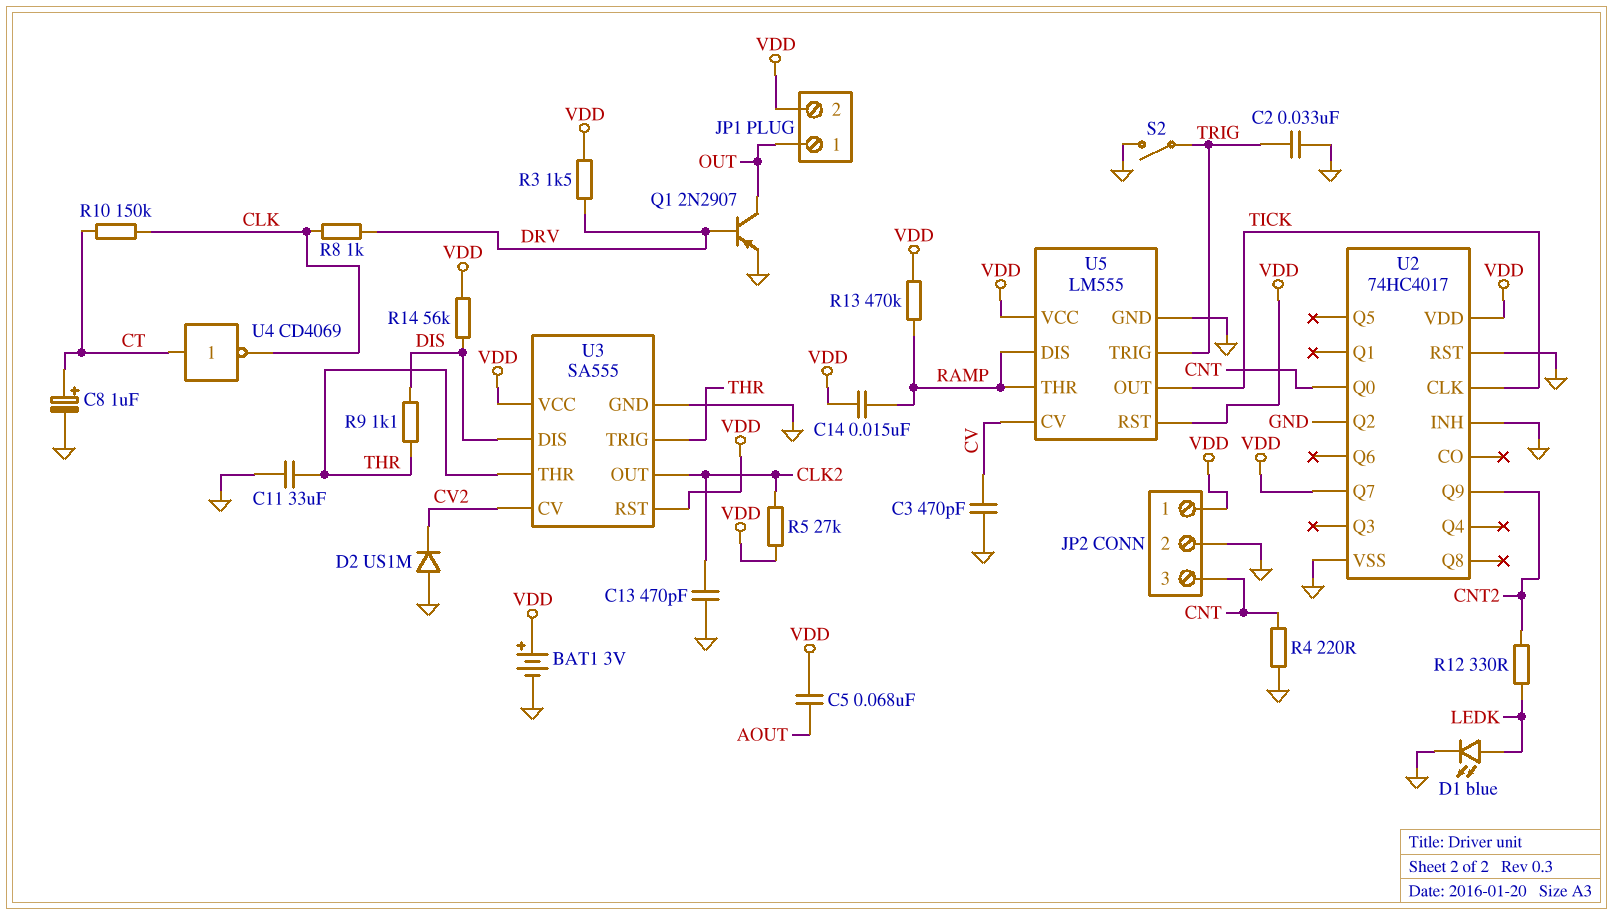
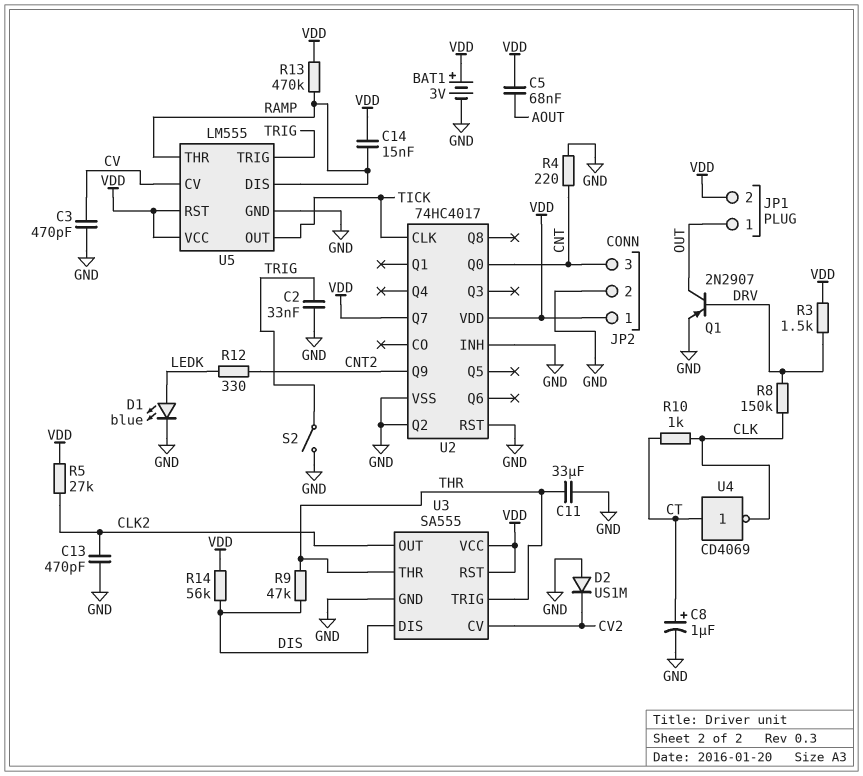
R8: 1k (CLK, DRV) -> 150k (CLK, DRV)
R9: 1.1k (DIS, THR) -> 47k (DIS, THR)
R10: 150k (CLK, CT) -> 1k (CLK, CT)

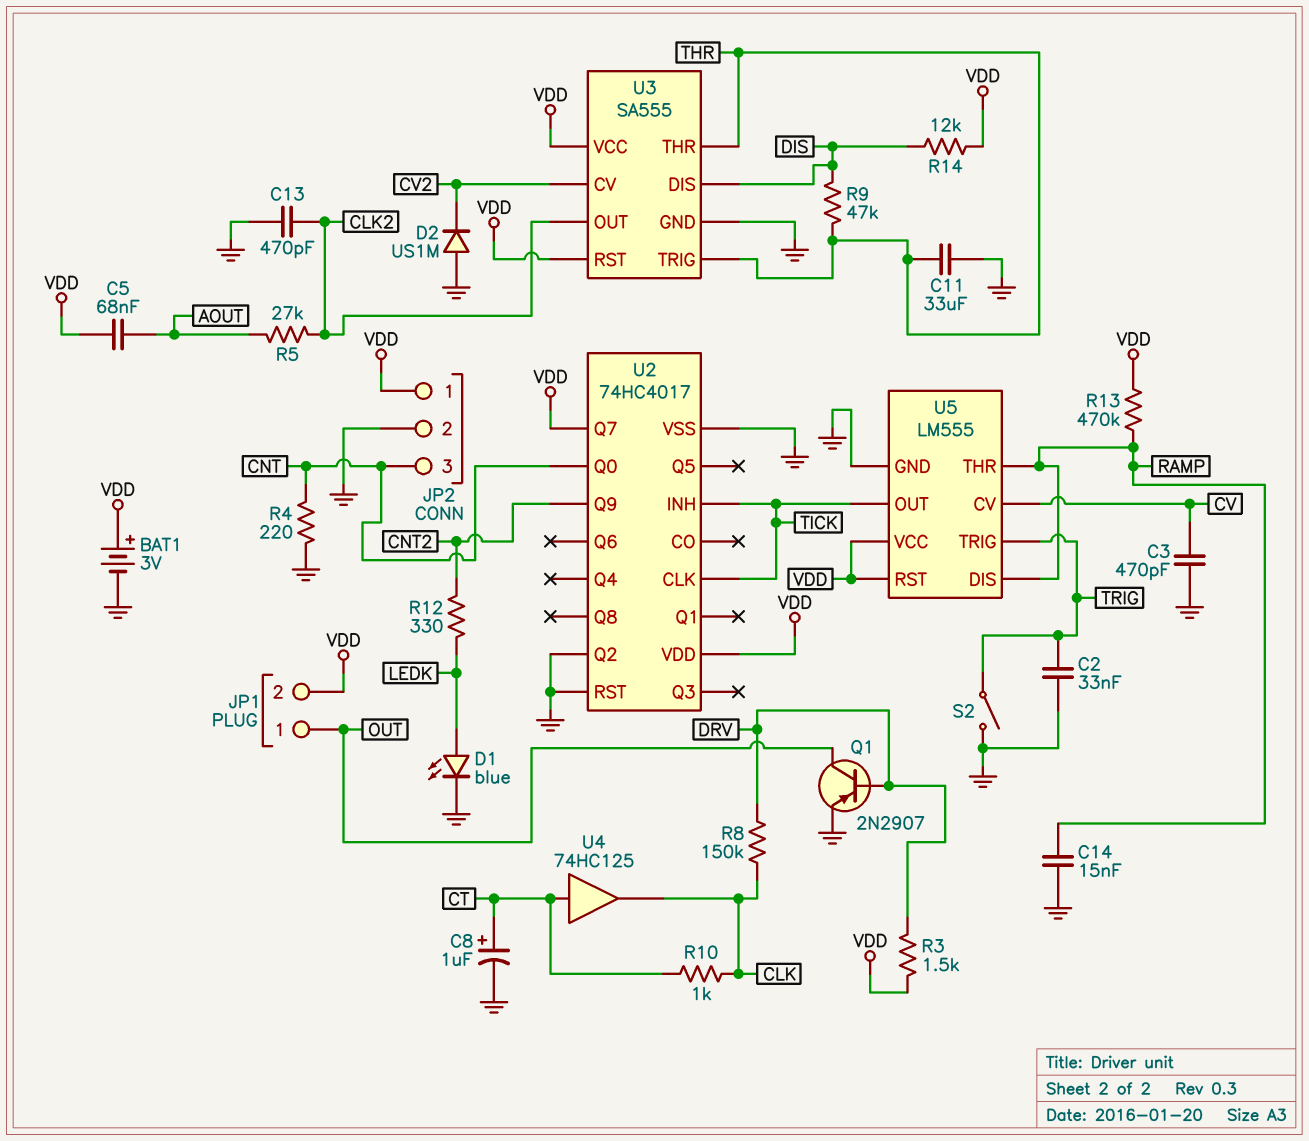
C14: 15nF (RAMP, VDD) -> 15nF (GND, RAMP)
R5: 27k (CLK2, VDD) -> 27k (AOUT, CLK2)
R14: 56k (DIS, VDD) -> 12k (DIS, VDD)
U2 pin INH: GND -> TICK
U4: NOT CD4069 (in CT, out CLK) -> buffer 74HC125 (in CT, out CLK)

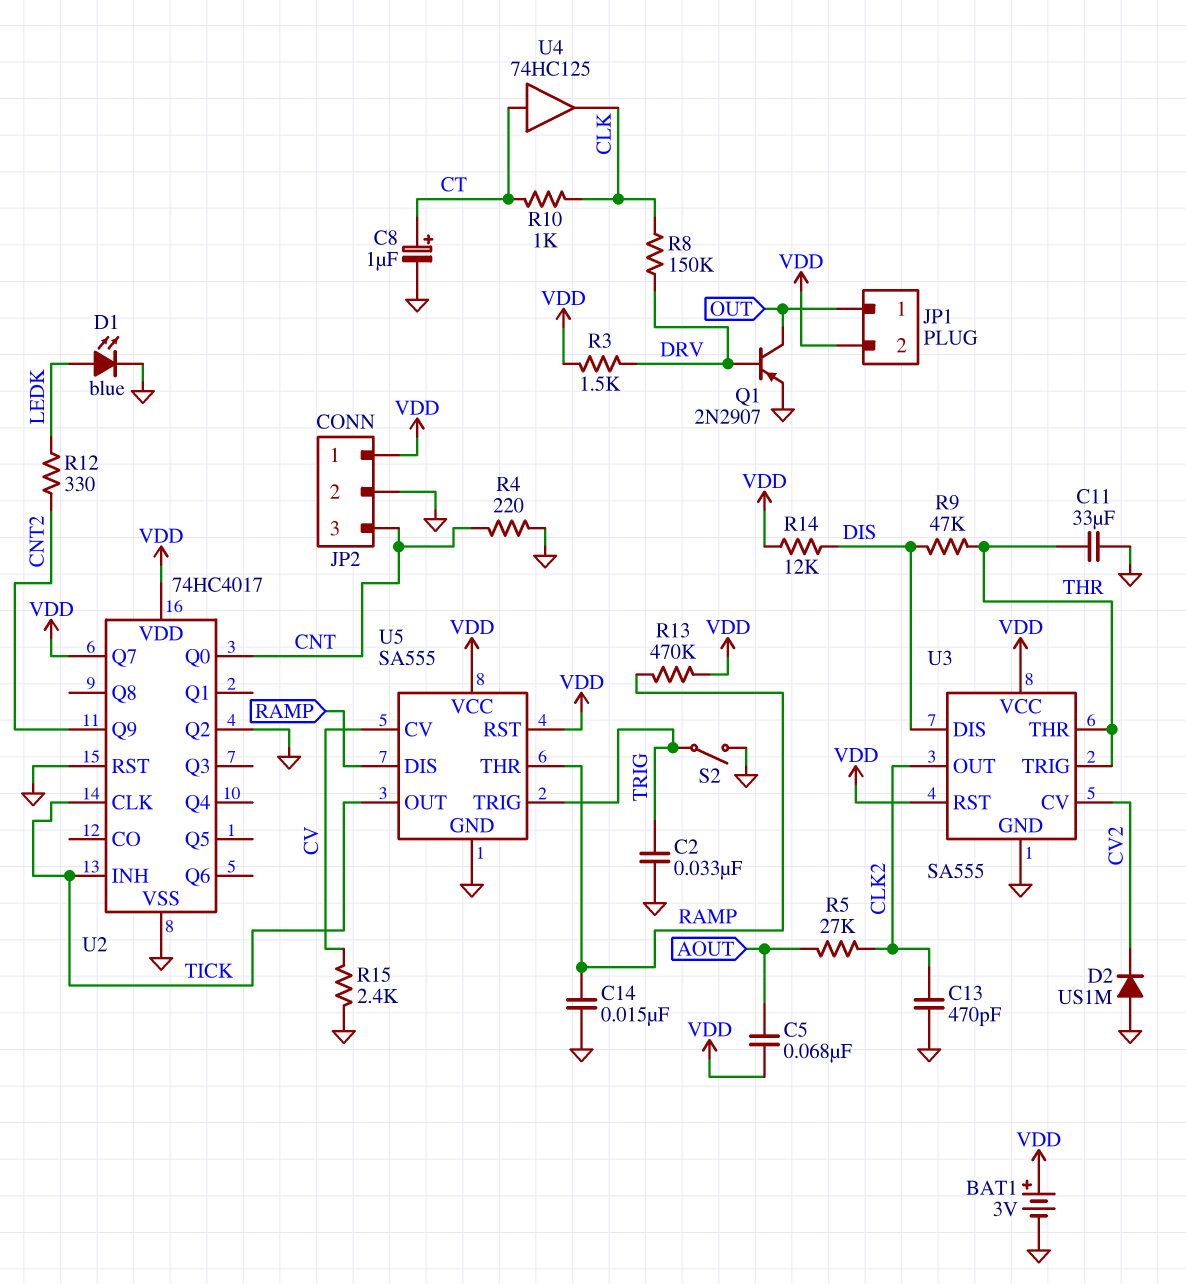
C3: 470pF (CV, GND) -> none
R15: none -> 2.4k (CV, GND)
U5: LM555 -> SA555

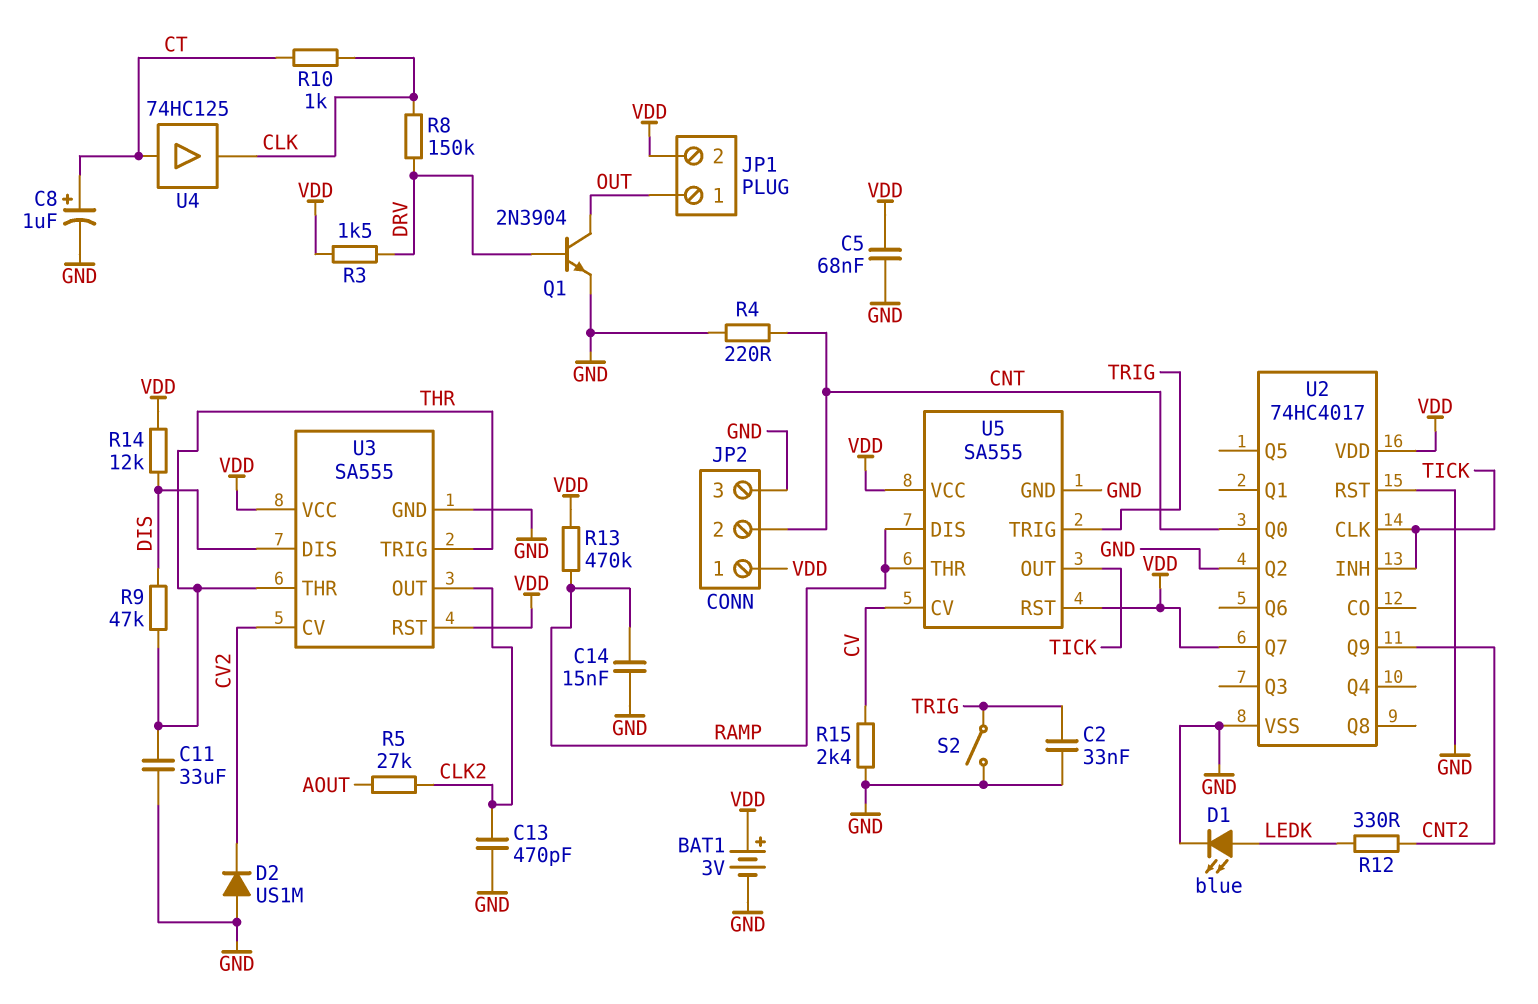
C5: 68nF (AOUT, VDD) -> 68nF (GND, VDD)
JP2 pin 2: GND -> CNT
JP2 pin 3: CNT -> GND
Q1: PNP 2N2907 (B DRV, C OUT, E GND) -> NPN 2N3904 (B DRV, C OUT, E GND)

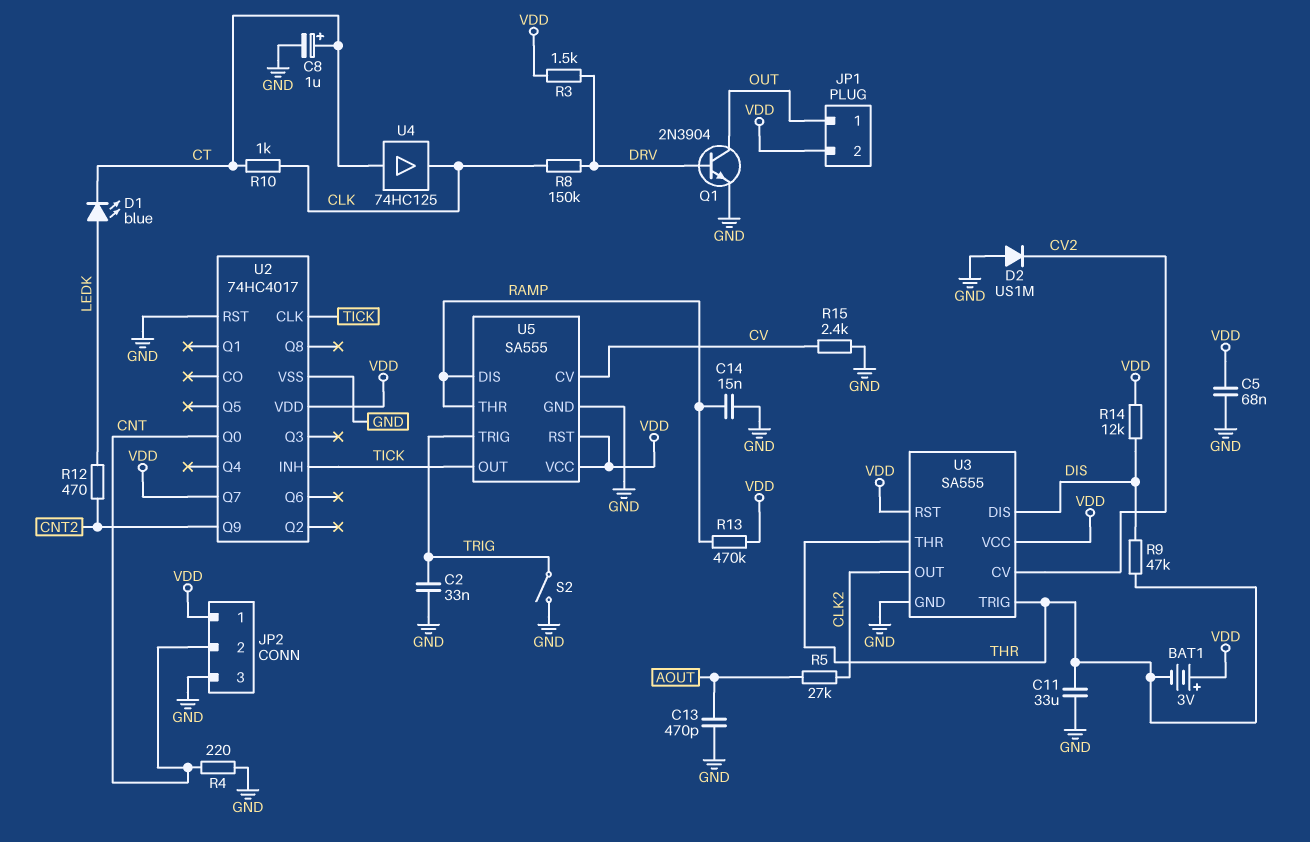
BAT1: 3V (plus VDD, minus GND) -> 3V (plus VDD, minus THR)
C13: 470pF (CLK2, GND) -> 470pF (AOUT, GND)
D1: LED blue (A LEDK, K GND) -> LED blue (A LEDK, K CT)
R12: 330 (CNT2, LEDK) -> 470 (CNT2, LEDK)
U2 pin Q2: GND -> none

